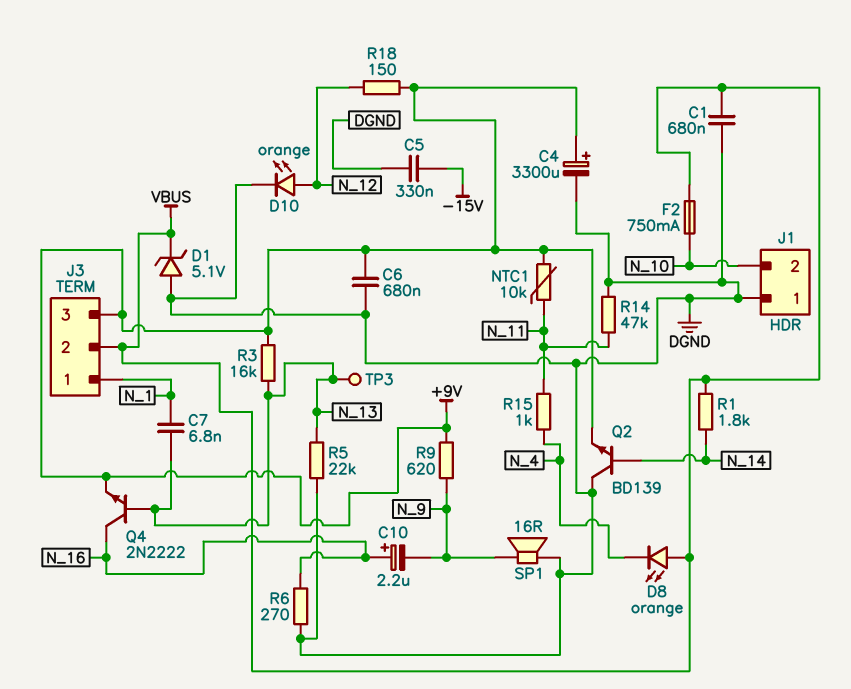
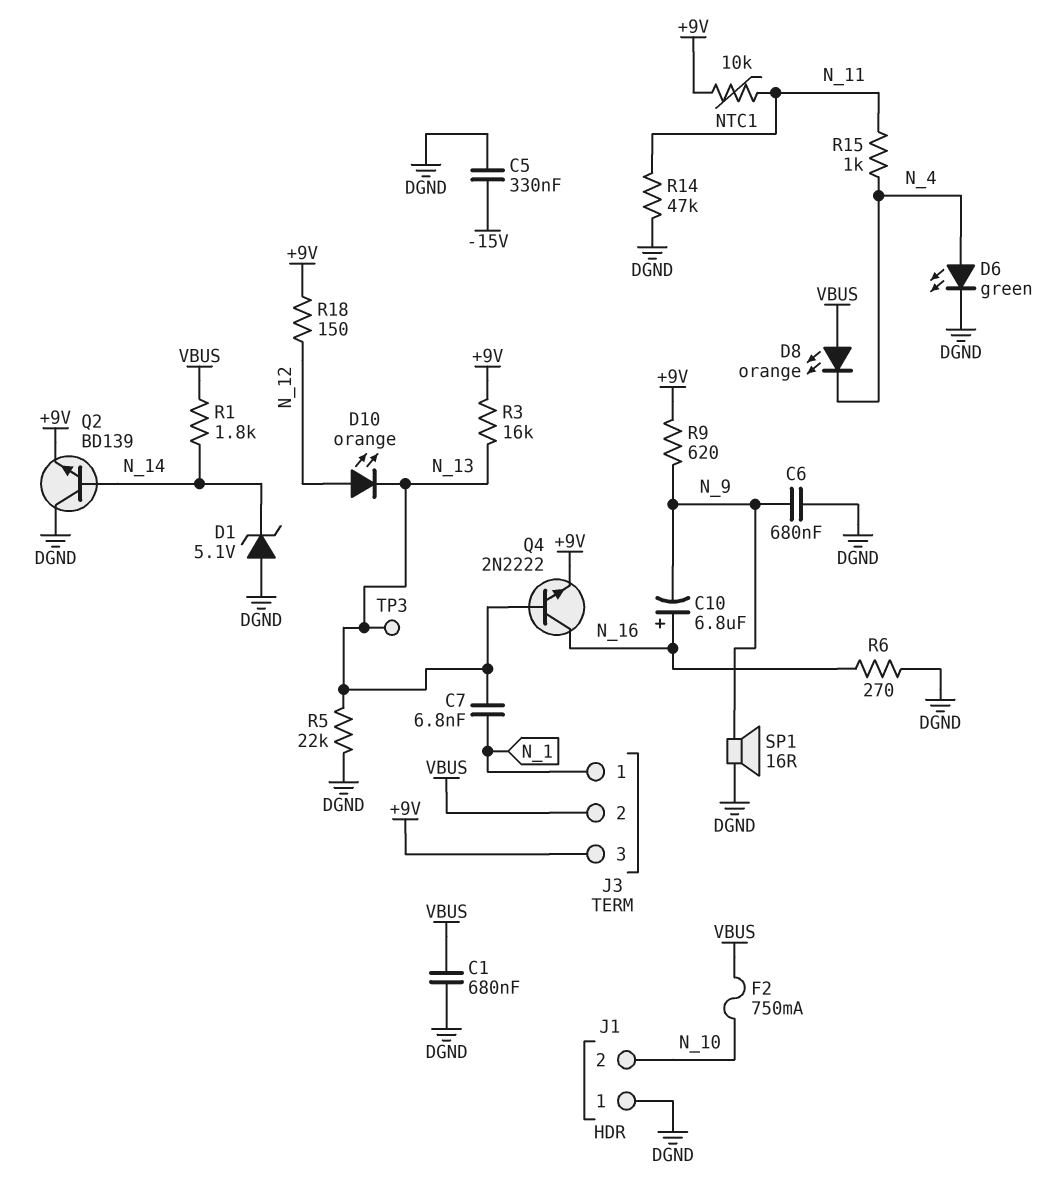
C4: 3300uF (plus +9V, minus DGND) -> none
C6: 680nF (+9V, DGND) -> 680nF (DGND, N_9)
C10: 2.2uF (plus N_16, minus N_9) -> 6.8uF (plus N_16, minus N_9)
D1: zener 5.1V (A DGND, K VBUS) -> zener 5.1V (A DGND, K N_14)
D6: none -> LED green (A N_4, K DGND)
D10: LED orange (A N_12, K DGND) -> LED orange (A N_12, K N_13)

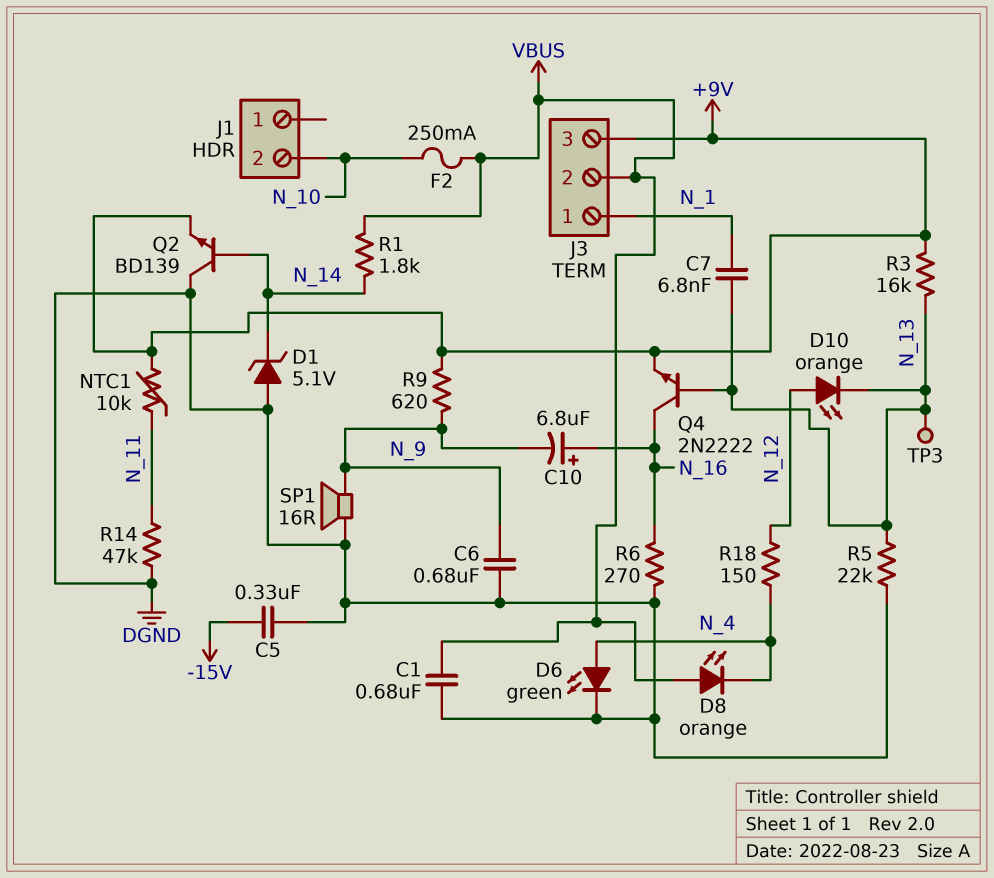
F2: 750mA (N_10, VBUS) -> 250mA (N_10, VBUS)
J1 pin 1: DGND -> none
R15: 1k (N_4, N_11) -> none
R18: 150 (+9V, N_12) -> 150 (N_4, N_12)

